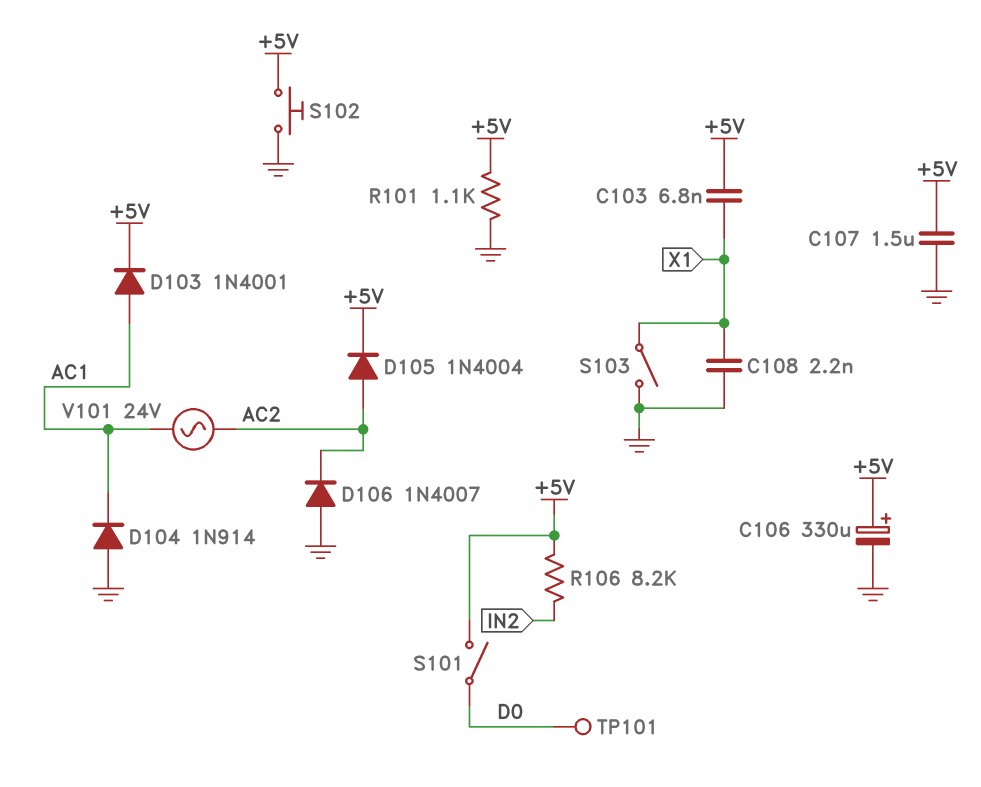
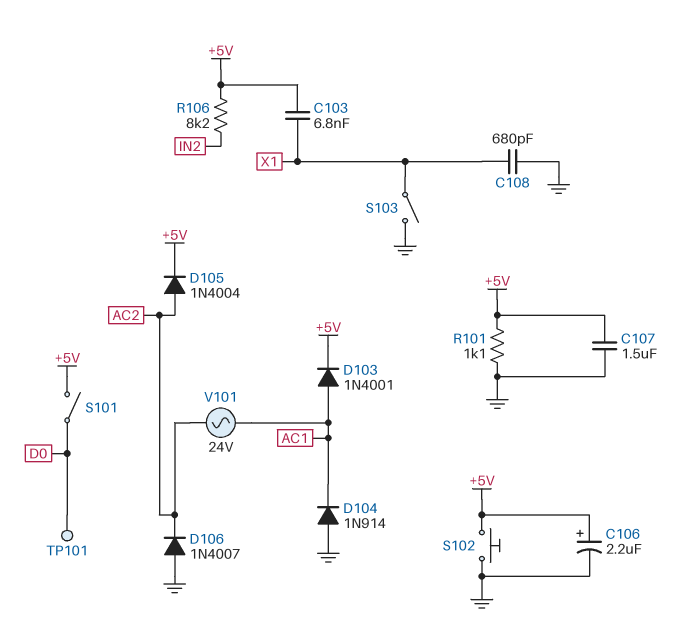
C106: 330uF (plus +5V, minus GND) -> 2.2uF (plus +5V, minus GND)
C108: 2.2nF (GND, X1) -> 680pF (GND, X1)

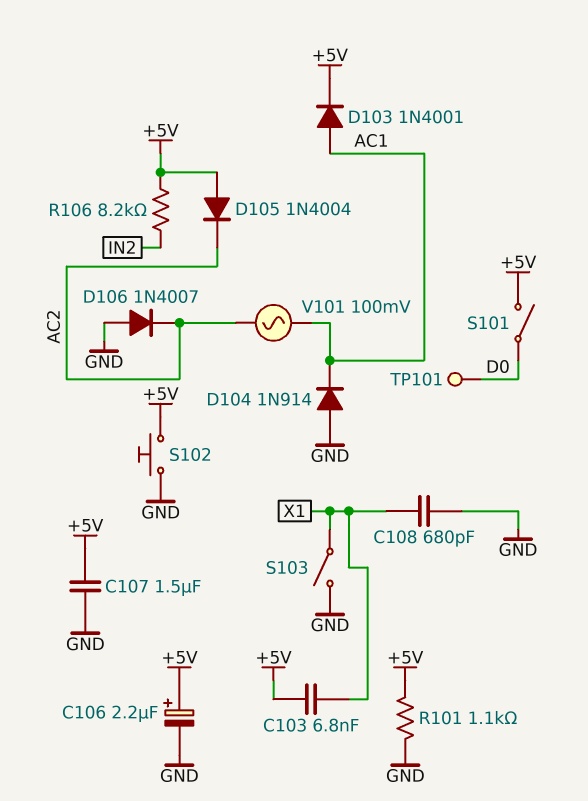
D105: diode 1N4004 (A AC2, K +5V) -> diode 1N4004 (A +5V, K AC2)
V101: AC 24V (AC1, AC2) -> AC 100mV (AC1, AC2)

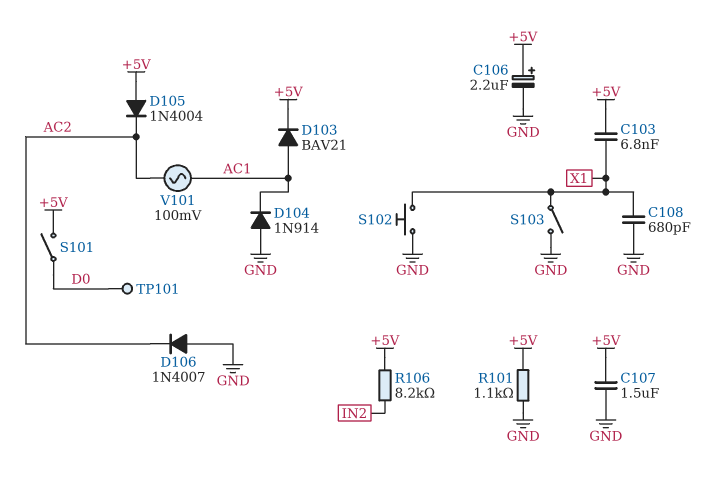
D103: diode 1N4001 (A AC1, K +5V) -> diode BAV21 (A AC1, K +5V)
S102: button (+5V, GND) -> button (GND, X1)

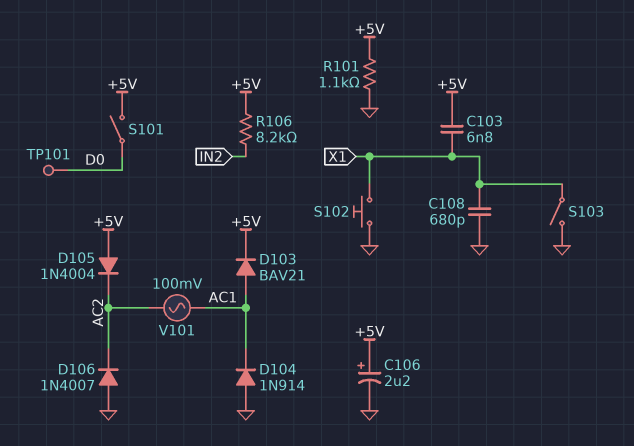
C107: 1.5uF (+5V, GND) -> none

